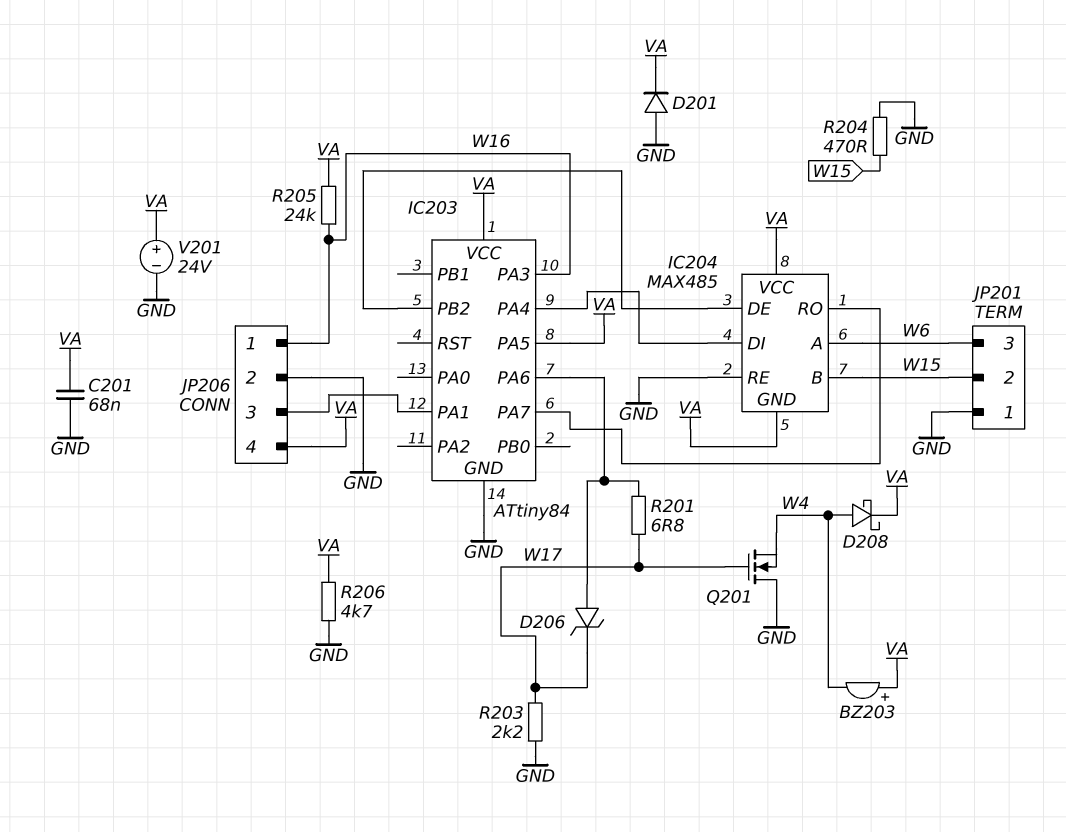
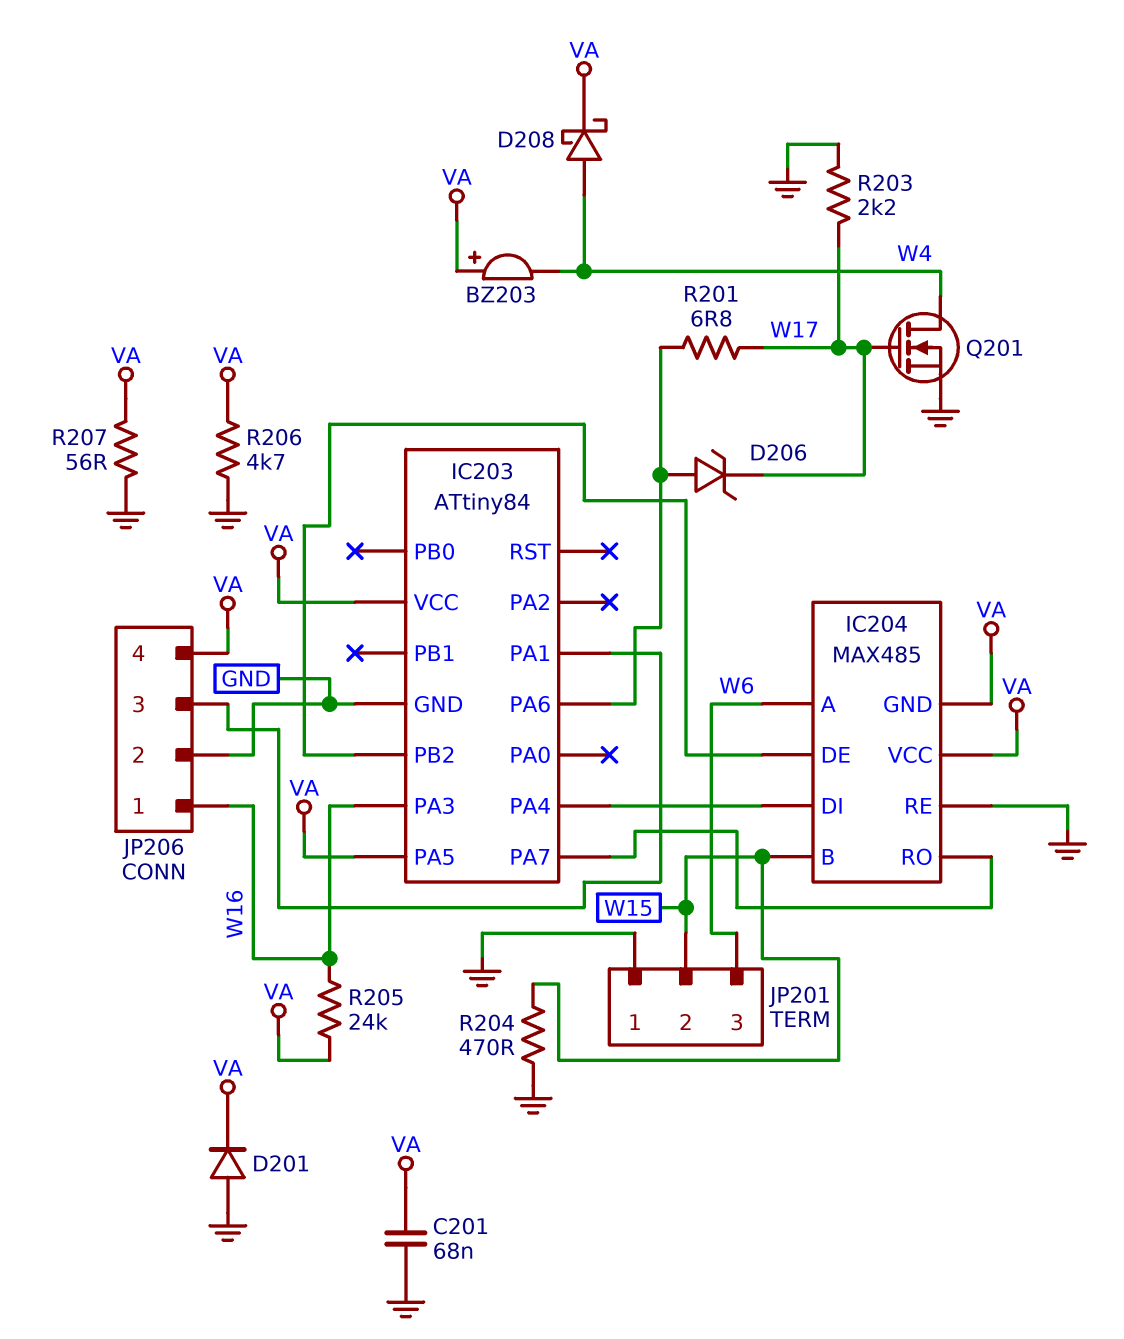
Q201: NMOS (G W17, D GND, S W4) -> NMOS (G W17, D W4, S GND)
R207: none -> 56 (GND, VA)
V201: 24V (plus VA, minus GND) -> none

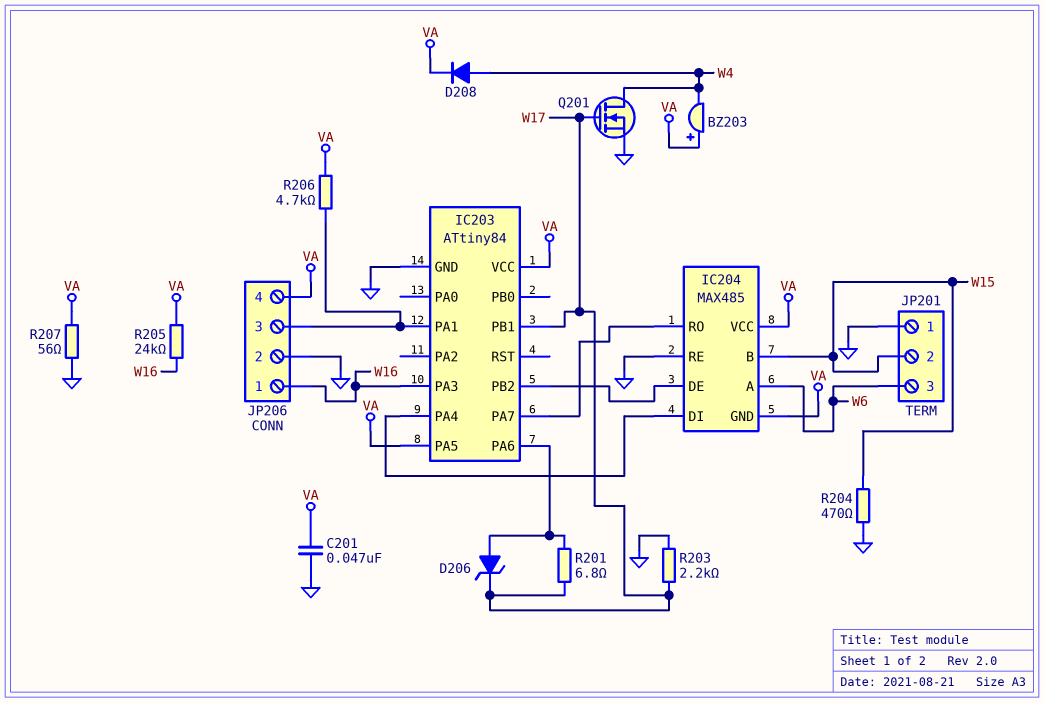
C201: 68nF (GND, VA) -> 47nF (GND, VA)
D201: diode (A GND, K VA) -> none
D208: schottky (A W4, K VA) -> diode (A W4, K VA)
IC203 pin PB1: none -> W17
R206: 4.7k (GND, VA) -> 4.7k (IC203/PA1, VA)

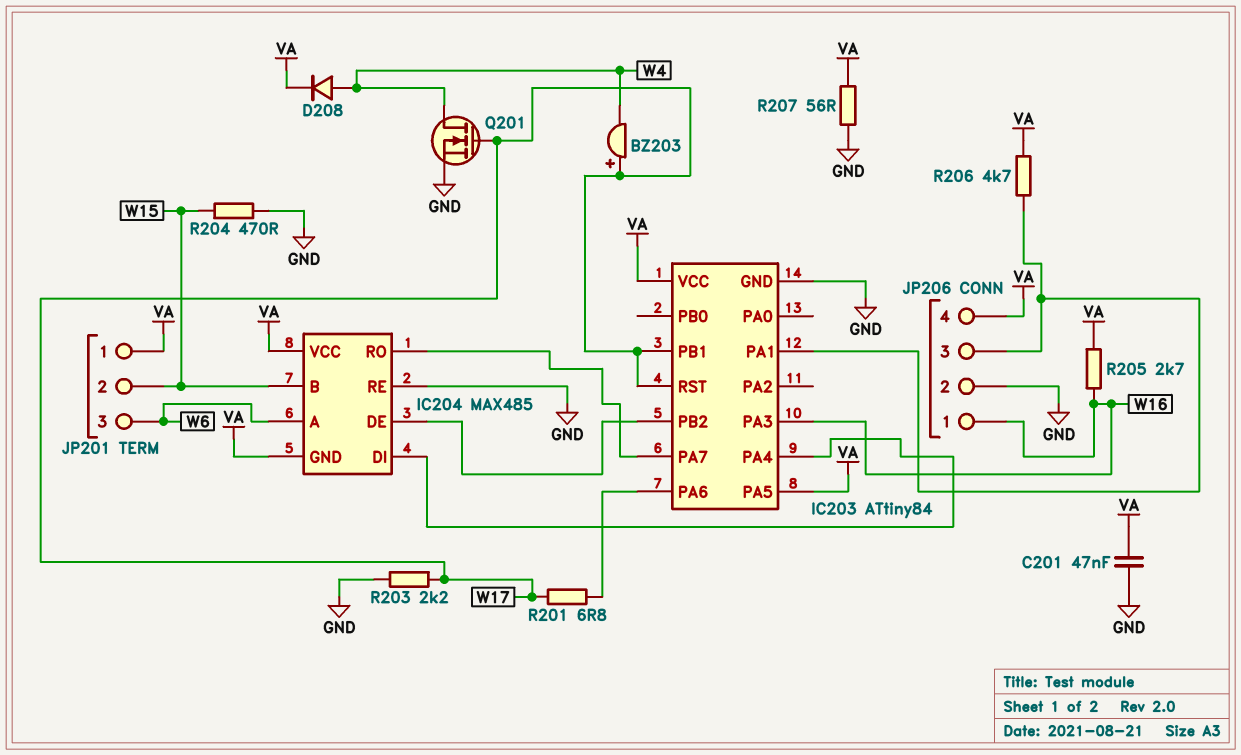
BZ203: buzzer (plus VA, minus W4) -> buzzer (plus W17, minus W4)
D206: zener (A IC203/PA6, K W17) -> none
IC203 pin RST: none -> W17
JP201 pin 1: GND -> VA
R205: 24k (VA, W16) -> 2.7k (VA, W16)

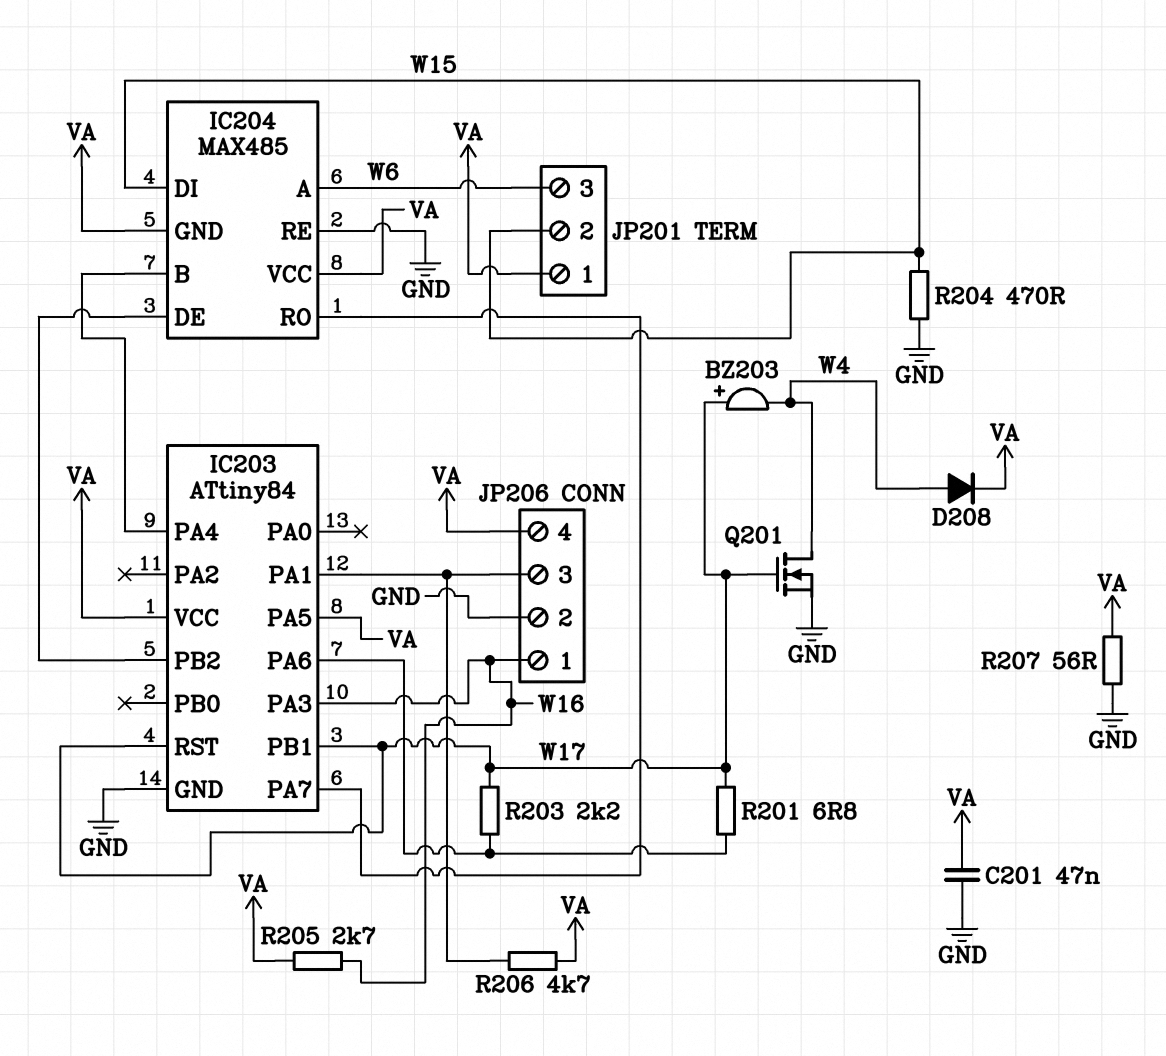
IC204 pin B: W15 -> IC203/PA4
IC204 pin DI: IC203/PA4 -> W15
R203: 2.2k (GND, W17) -> 2.2k (IC203/PA6, W17)

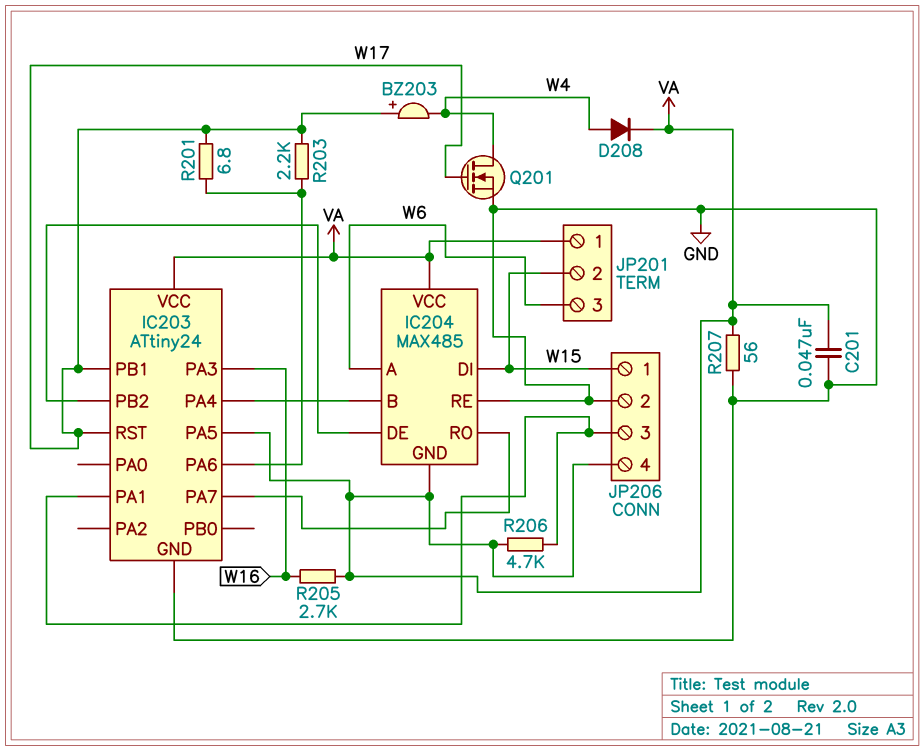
IC203: ATtiny84 -> ATtiny24
JP206 pin 1: W16 -> W15
R204: 470 (GND, W15) -> none

